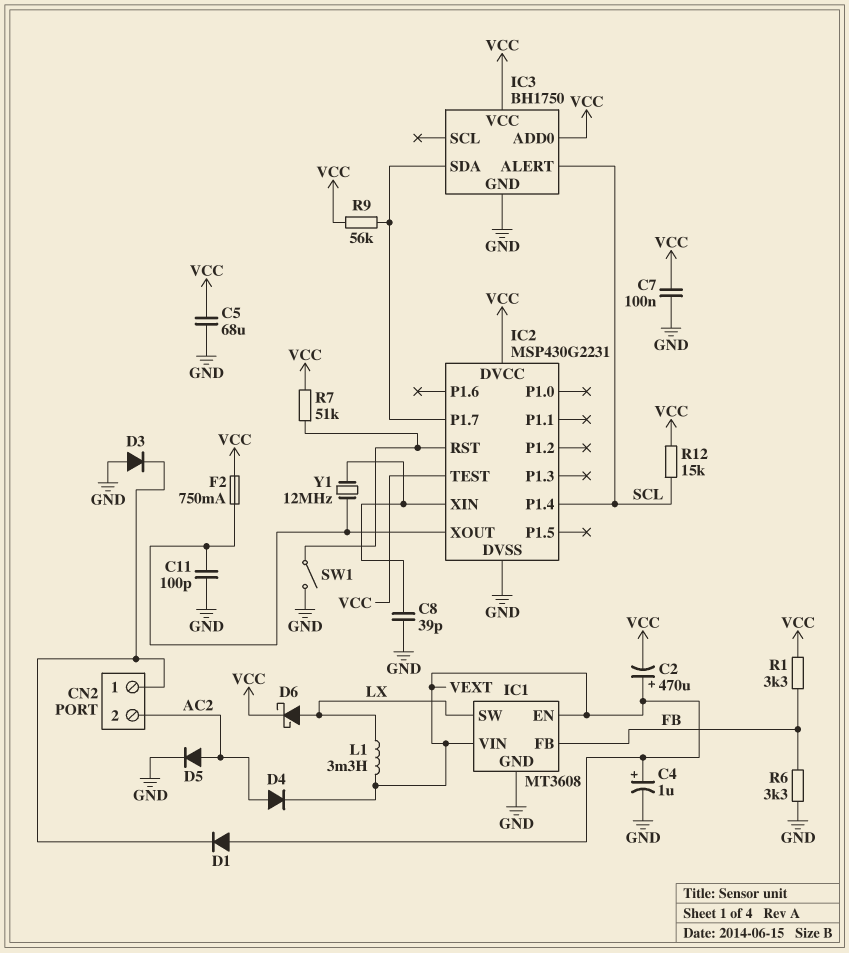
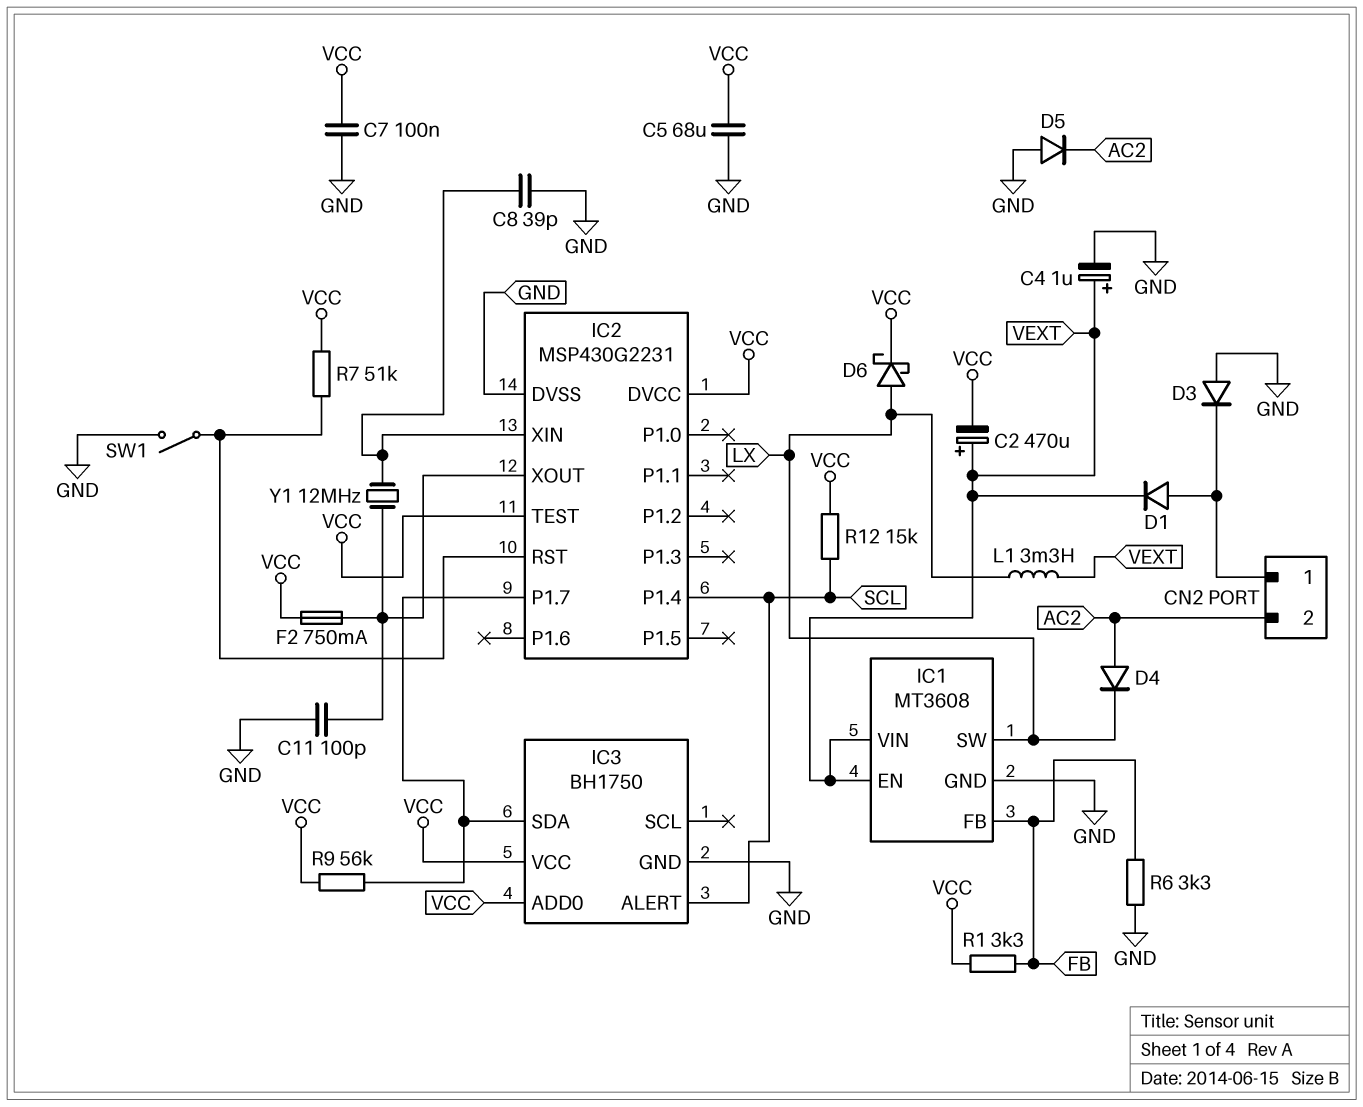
D1: diode (A VEXT, K CN2/1) -> diode (A CN2/1, K VEXT)
D4: diode (A AC2, K VEXT) -> diode (A AC2, K LX)
D5: diode (A AC2, K GND) -> diode (A GND, K AC2)

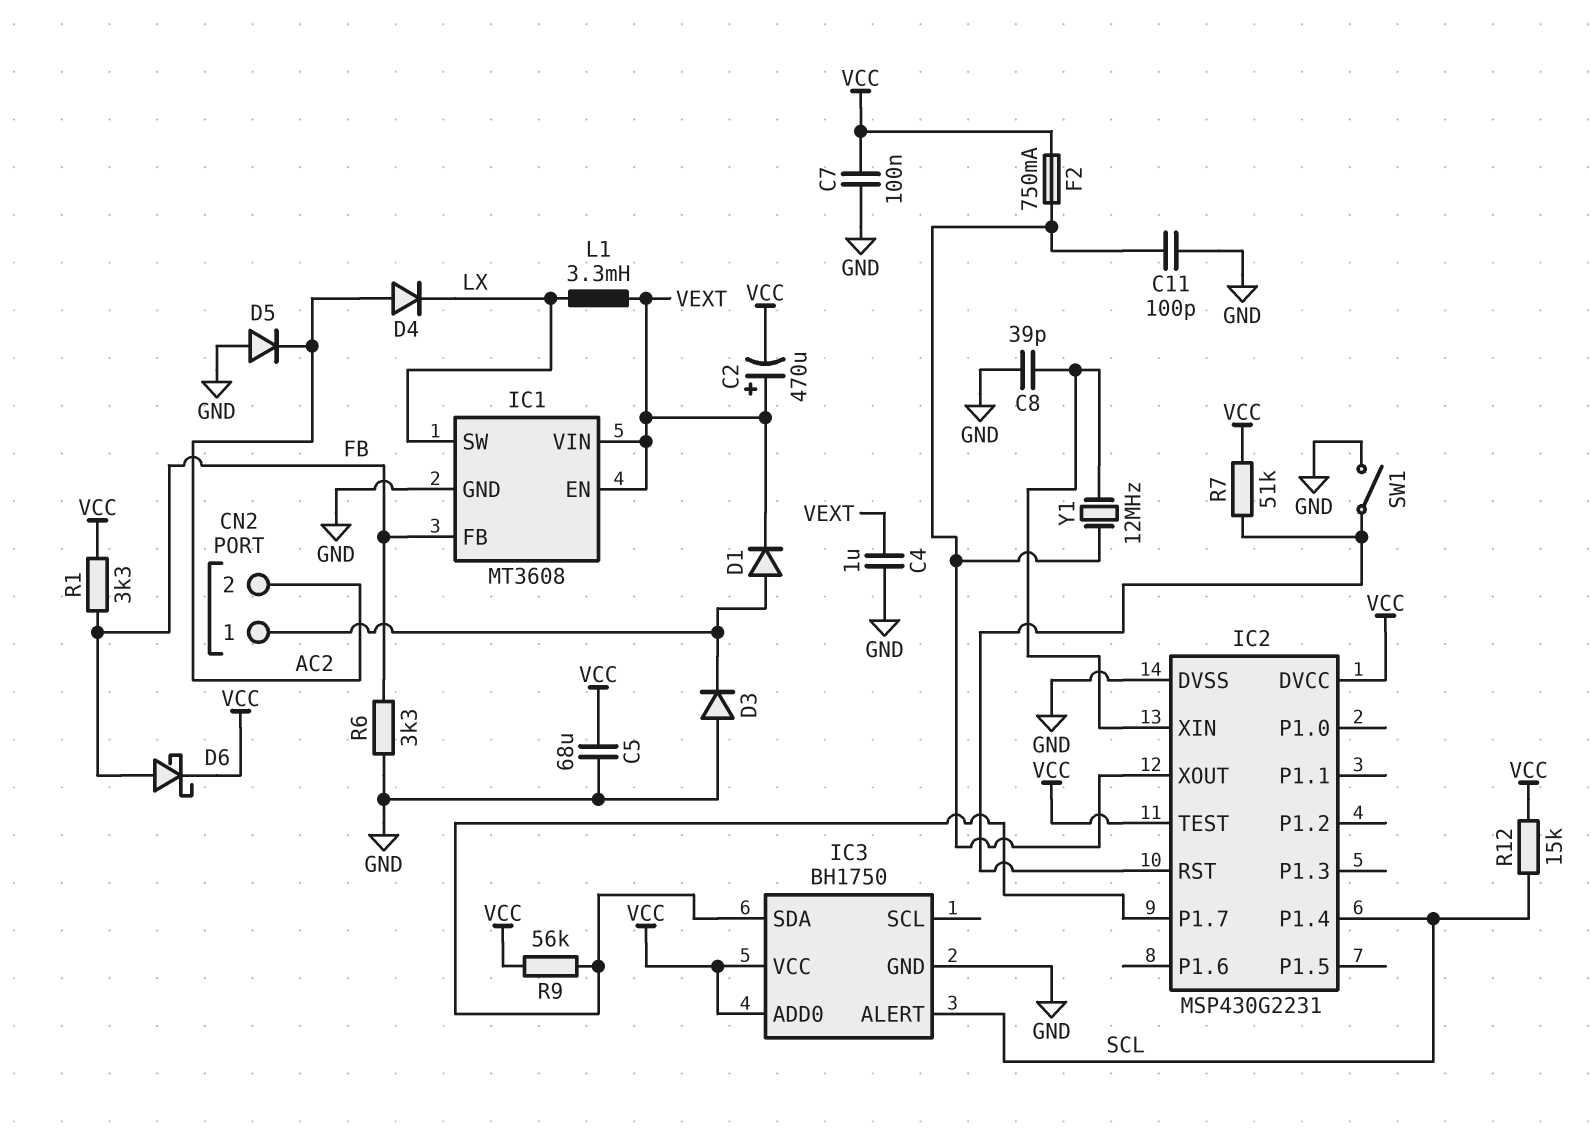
C4: 1uF (plus VEXT, minus GND) -> 1uF (GND, VEXT)
D6: schottky (A LX, K VCC) -> schottky (A FB, K VCC)

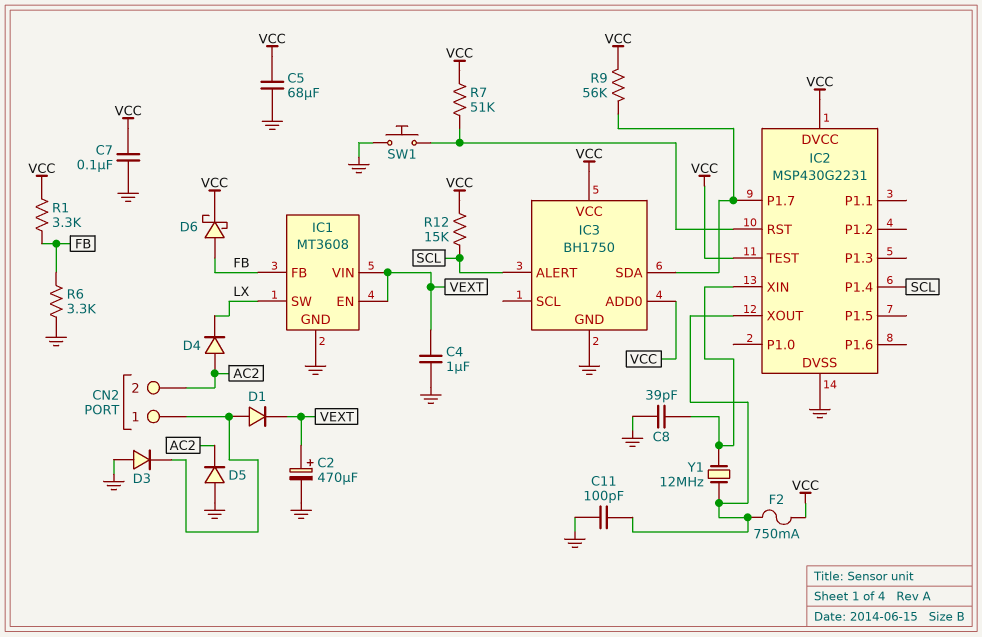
C2: 470uF (plus VEXT, minus VCC) -> 470uF (plus VEXT, minus GND)
L1: 3.3mH (LX, VEXT) -> none
SW1: switch (GND, IC2/RST) -> button (GND, IC2/RST)

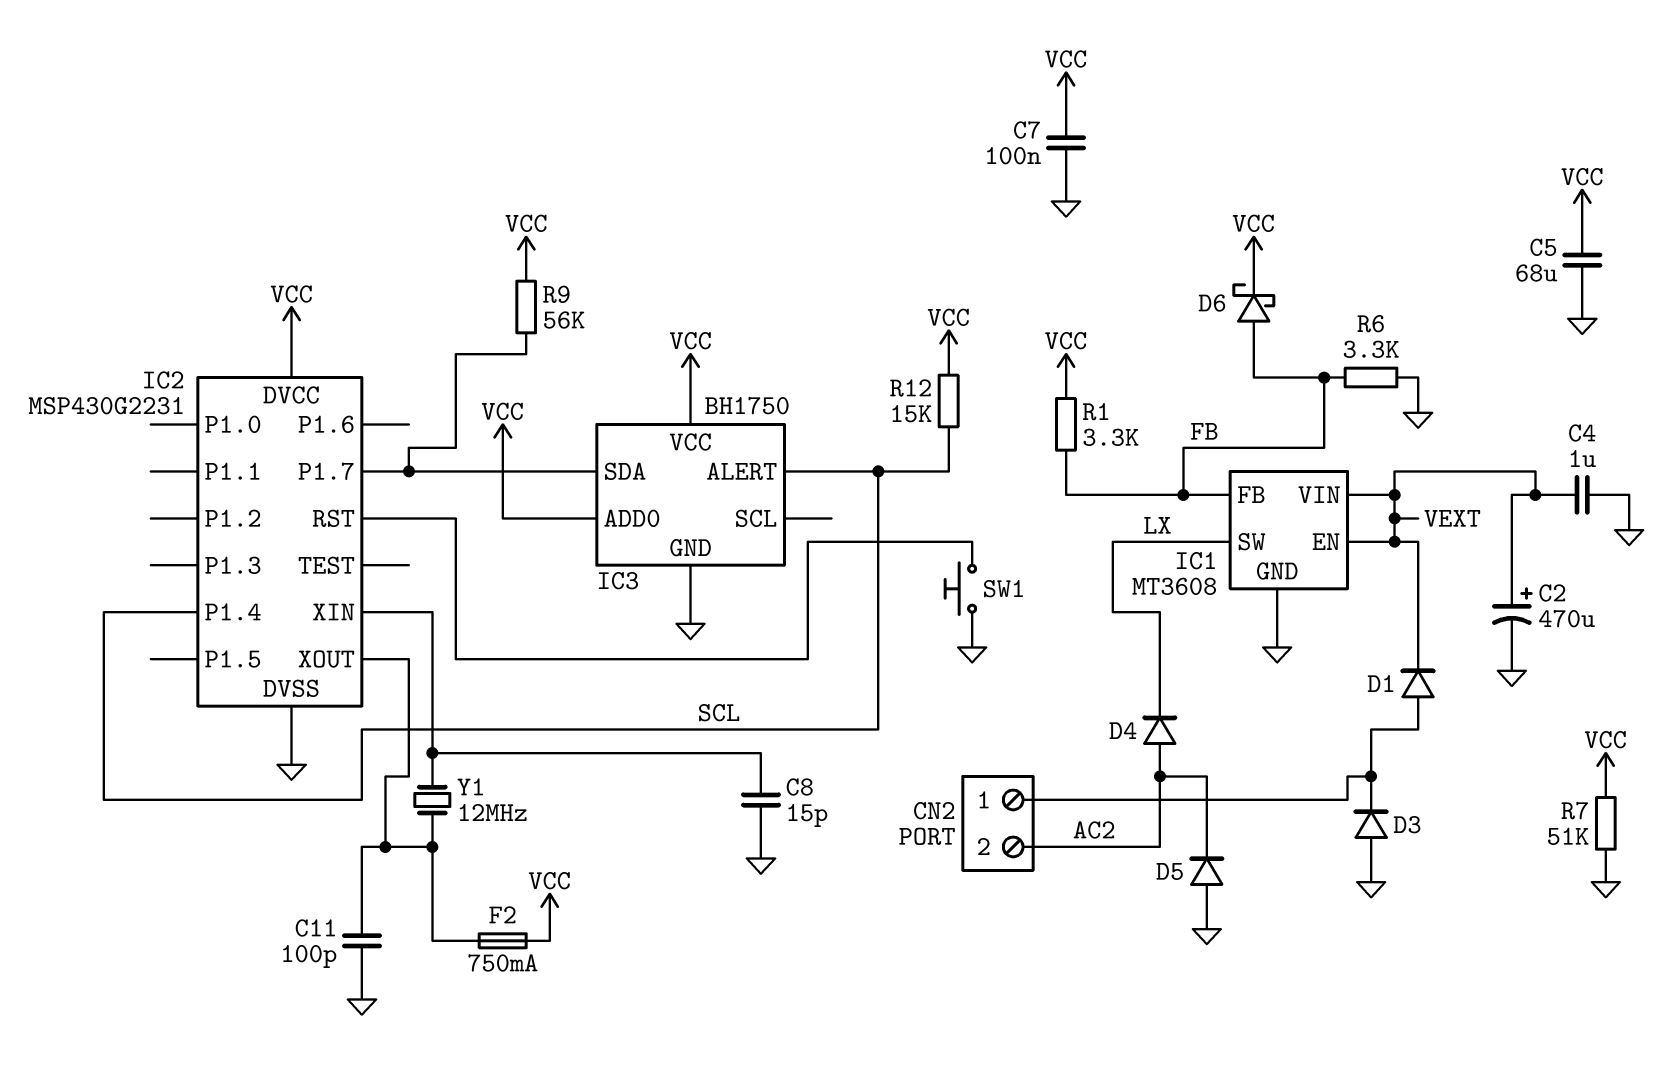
C8: 39pF (GND, IC2/XIN) -> 15pF (GND, IC2/XIN)
IC2 pin TEST: VCC -> none
R7: 51k (IC2/RST, VCC) -> 51k (GND, VCC)

